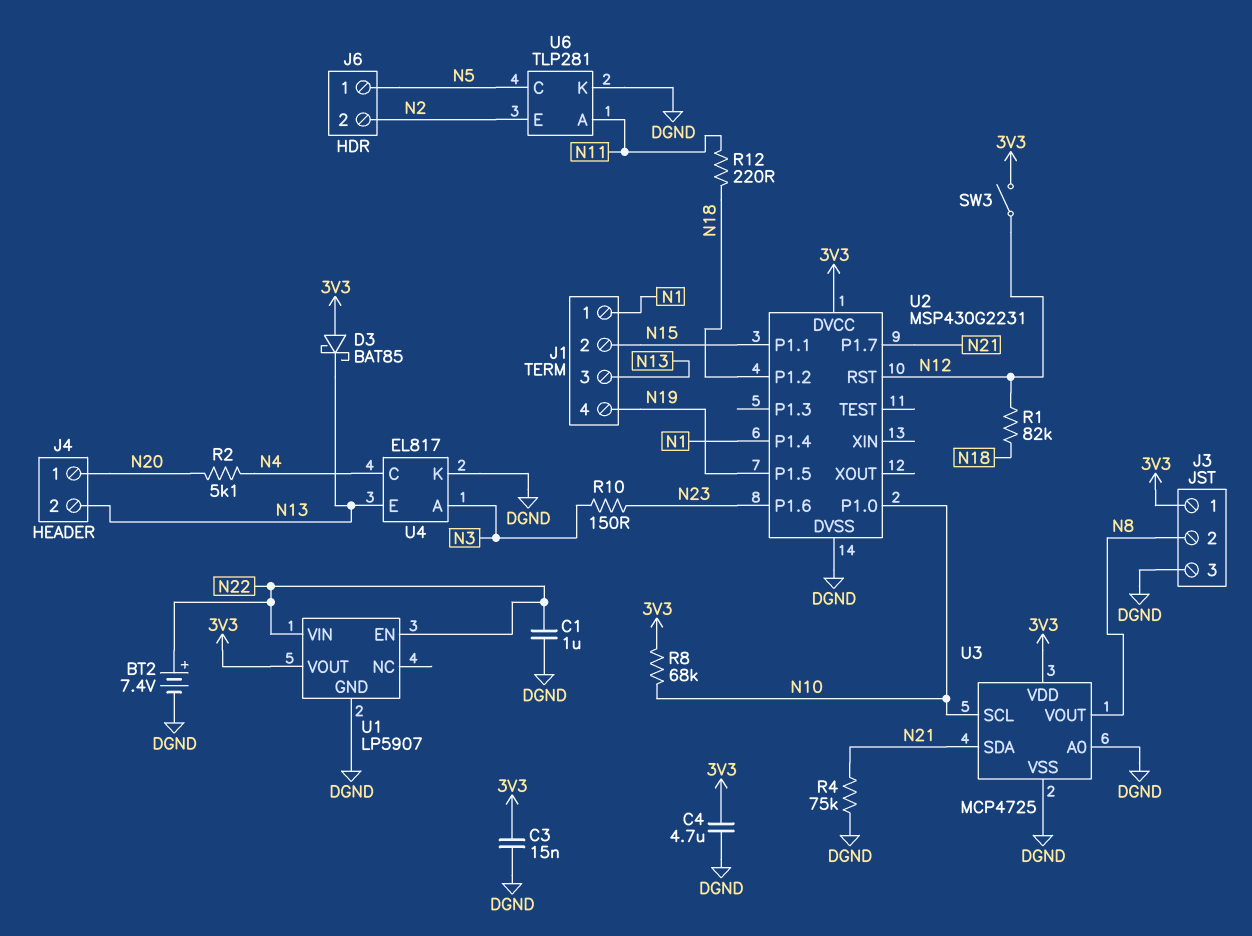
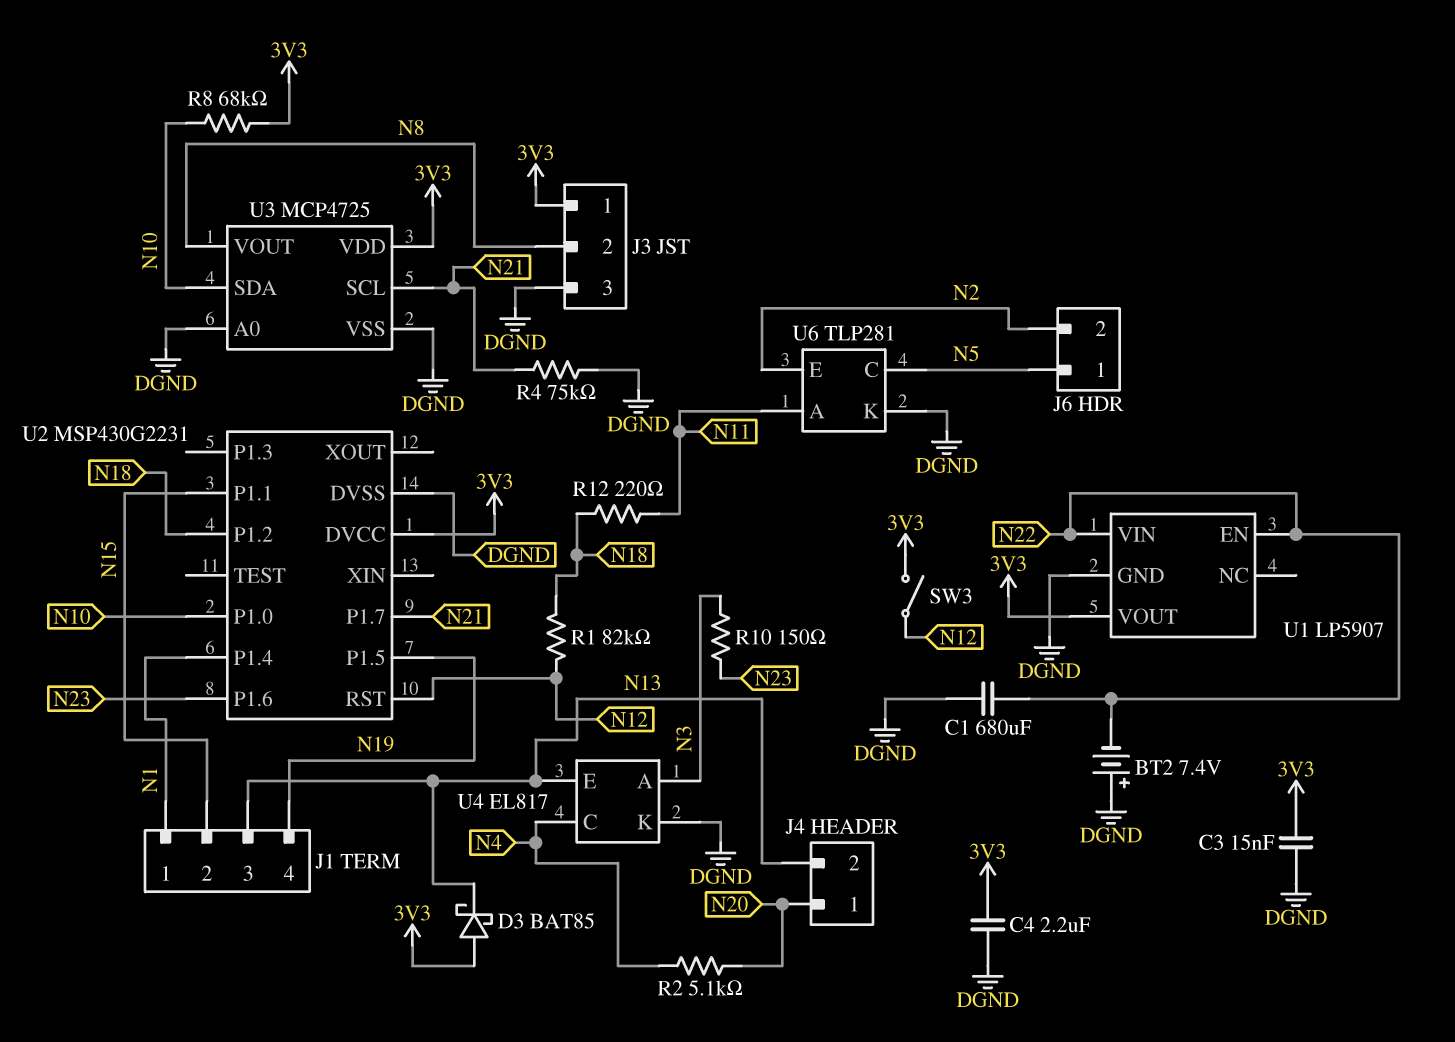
BT2: 7.4V (plus N22, minus DGND) -> 7.4V (plus DGND, minus N22)
C1: 1uF (DGND, N22) -> 680uF (DGND, N22)
C4: 4.7uF (3V3, DGND) -> 2.2uF (3V3, DGND)
U3 pin SCL: N10 -> N21
U3 pin SDA: N21 -> N10

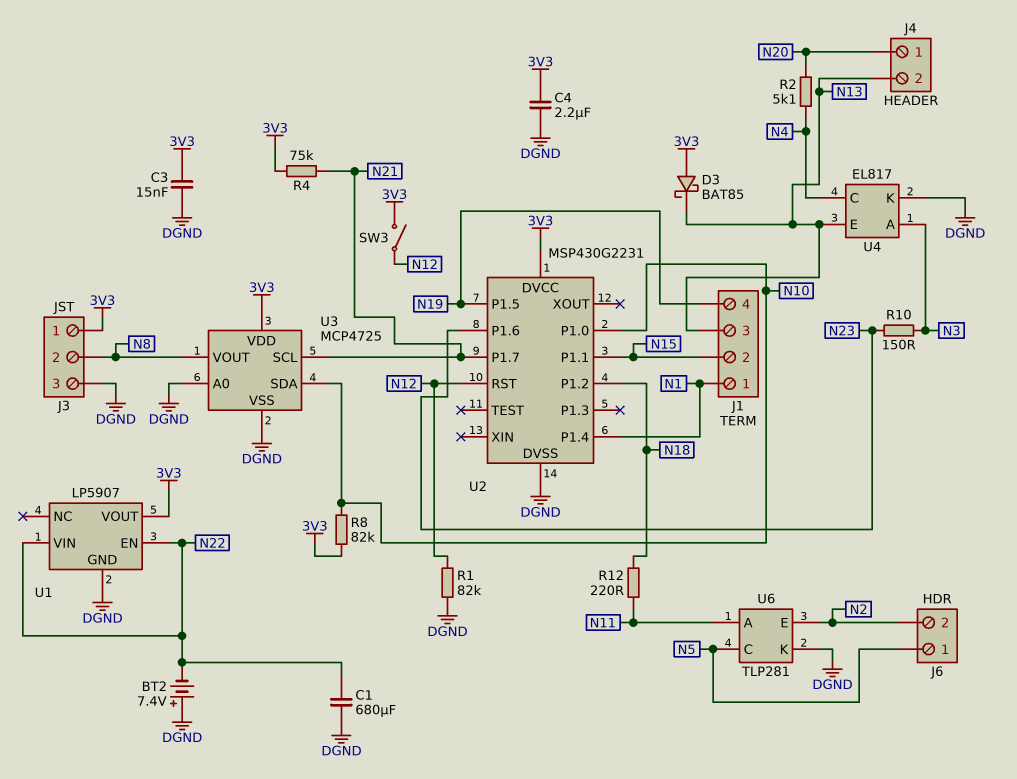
R1: 82k (N12, N18) -> 82k (DGND, N12)
R4: 75k (DGND, N21) -> 75k (3V3, N21)
R8: 68k (3V3, N10) -> 82k (3V3, N10)

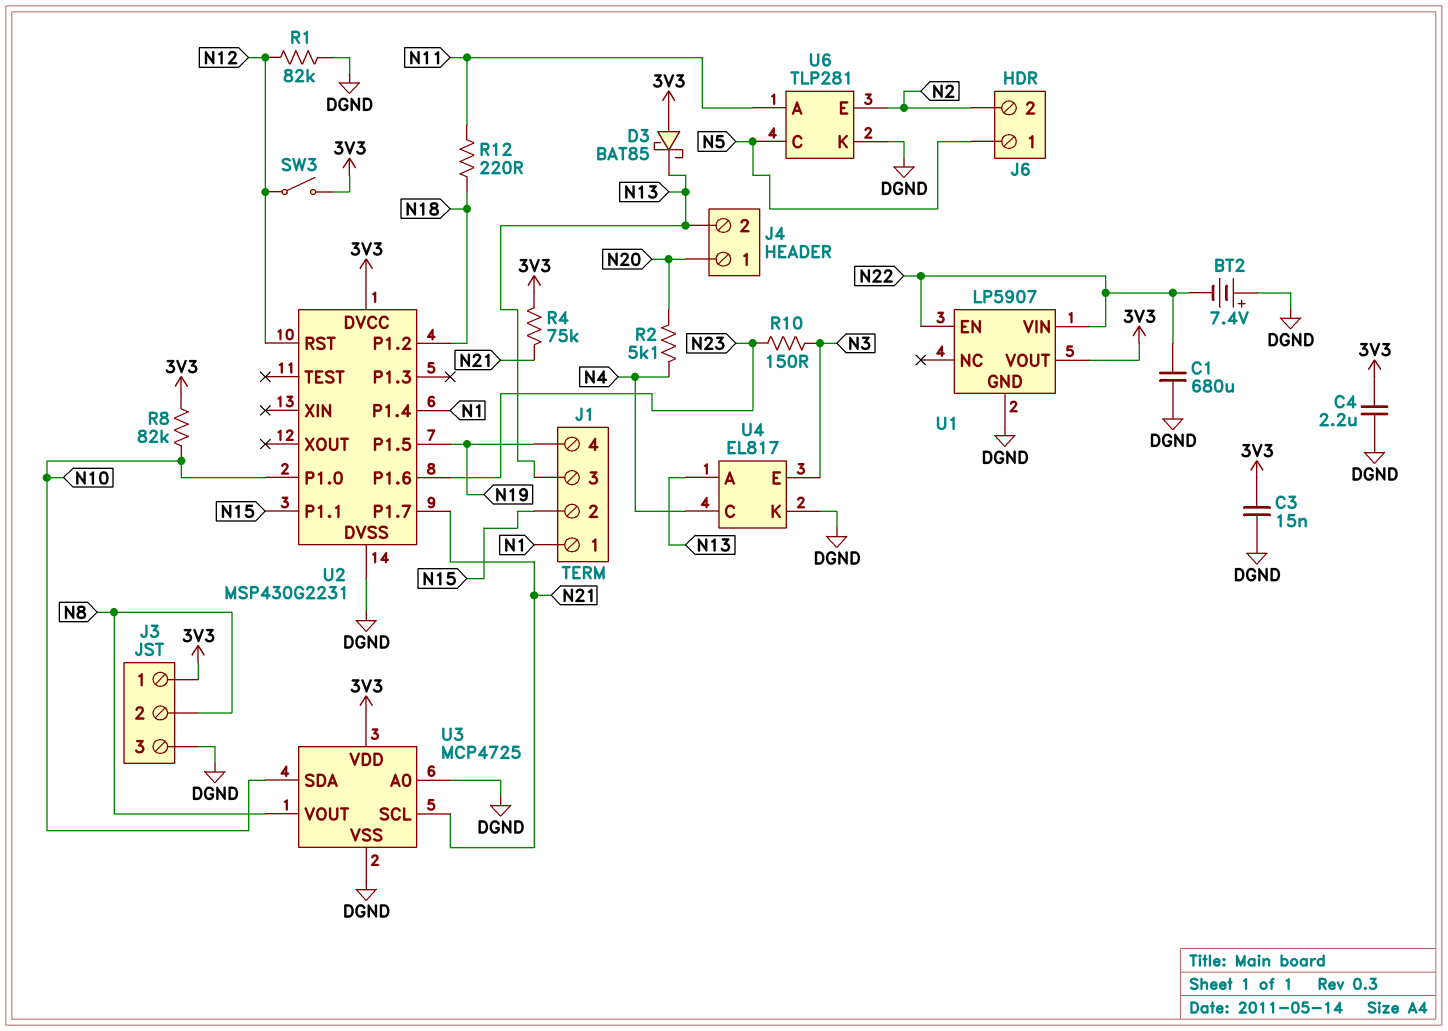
U4 pin A: N3 -> N13
U4 pin E: N13 -> N3

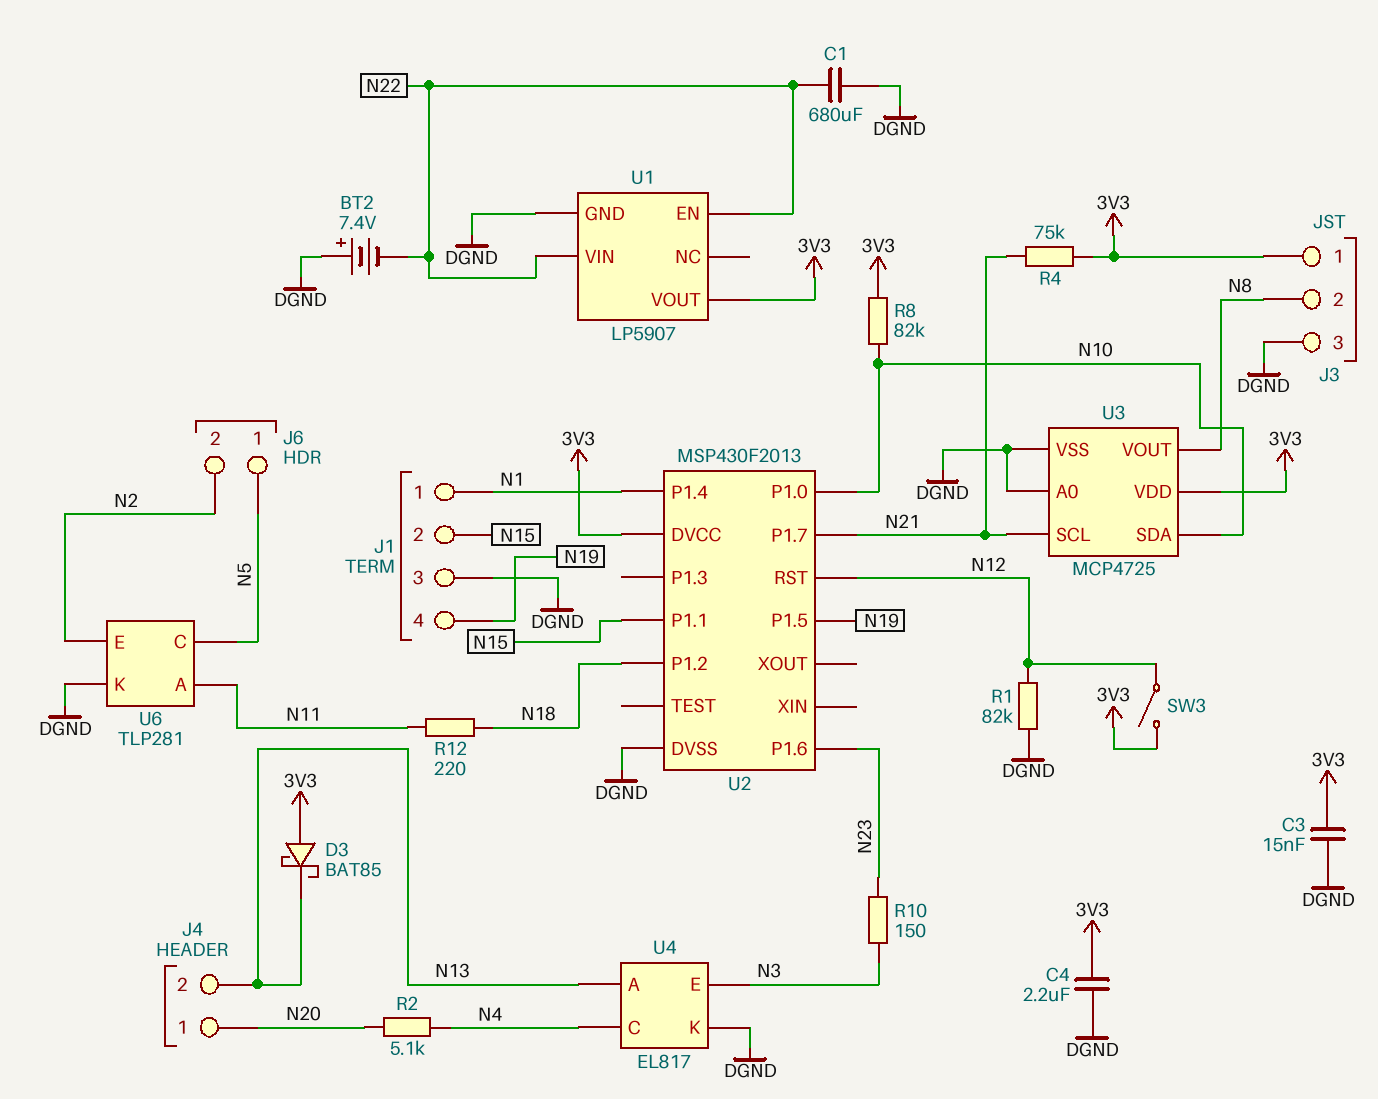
J1 pin 3: N13 -> DGND
U2: MSP430G2231 -> MSP430F2013

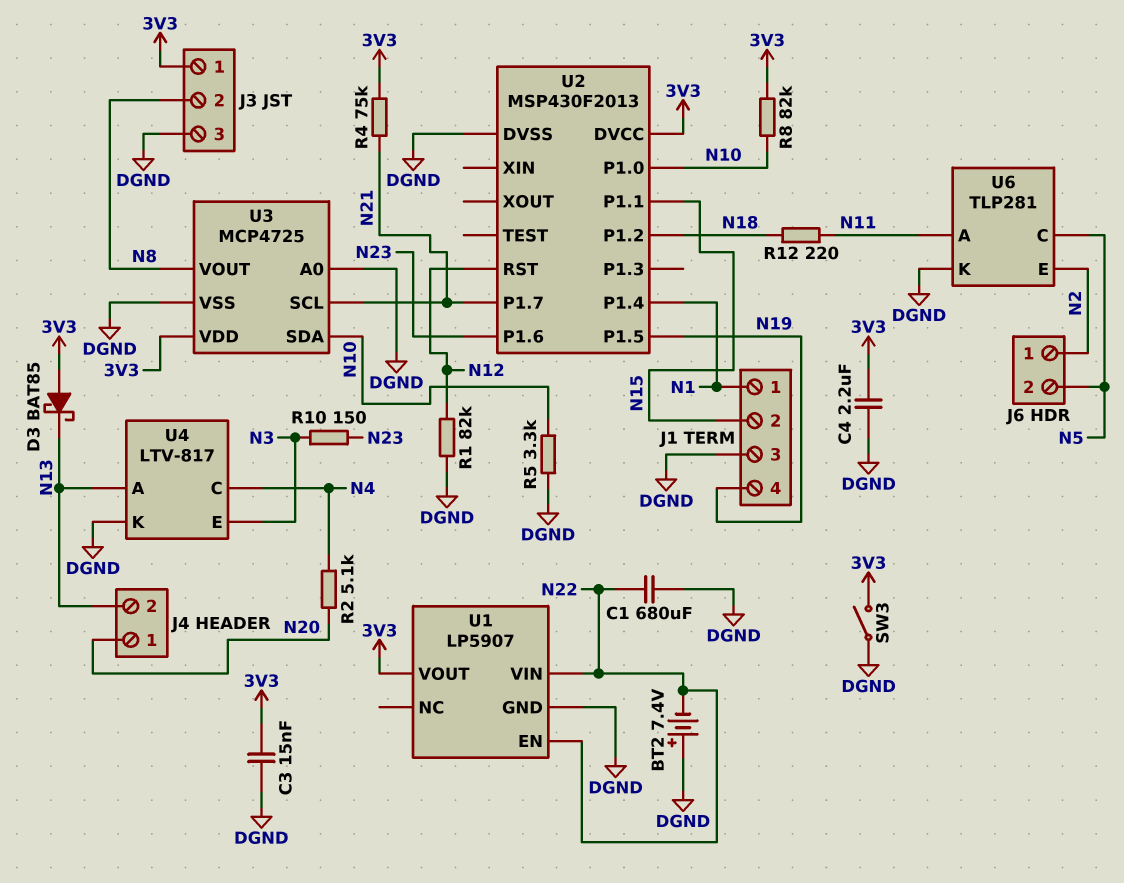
J6 pin 1: N5 -> N2
J6 pin 2: N2 -> N5
R5: none -> 3.3k (DGND, N10)
SW3: switch (3V3, N12) -> switch (3V3, DGND)
U4: EL817 -> LTV-817

